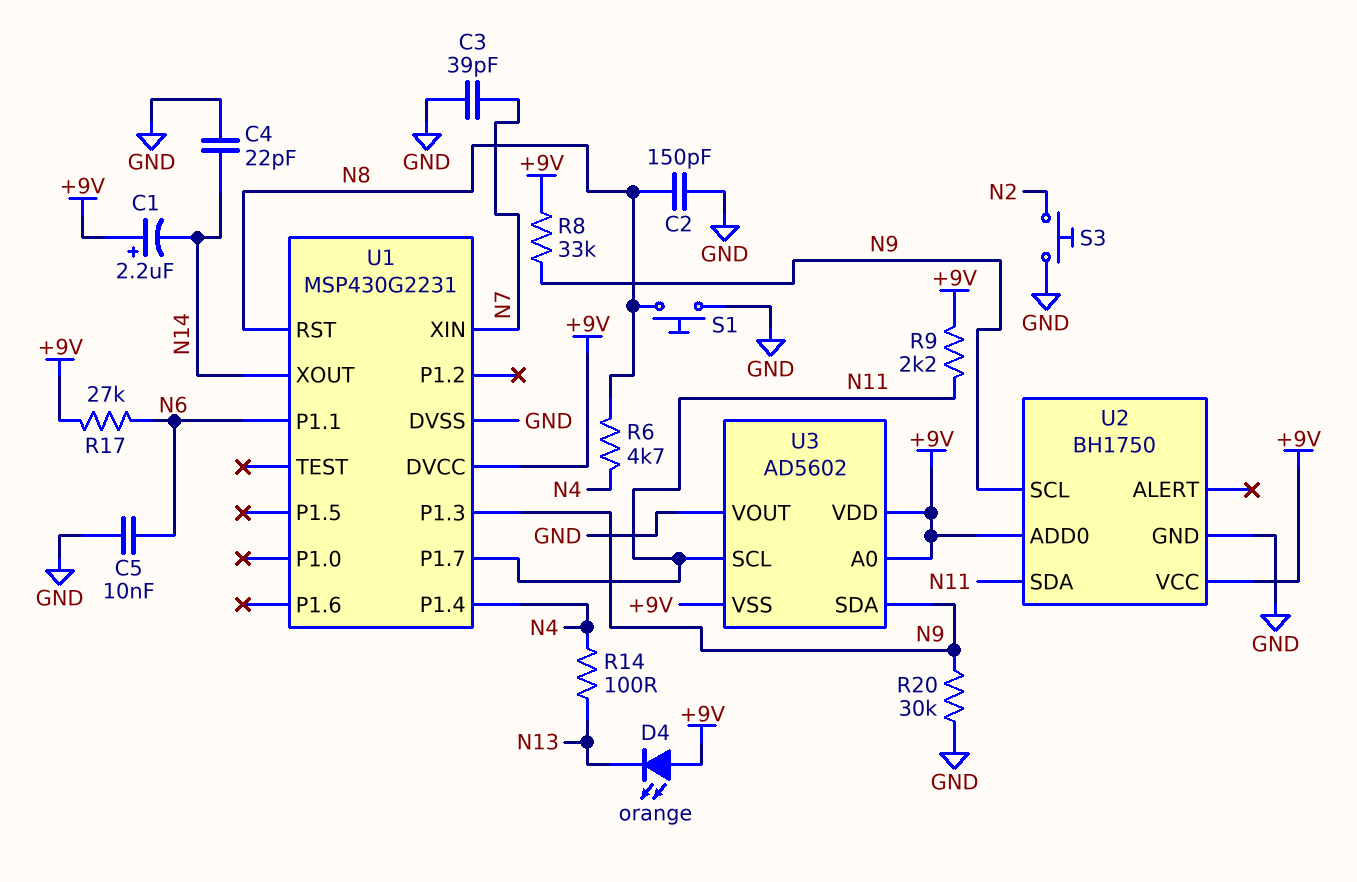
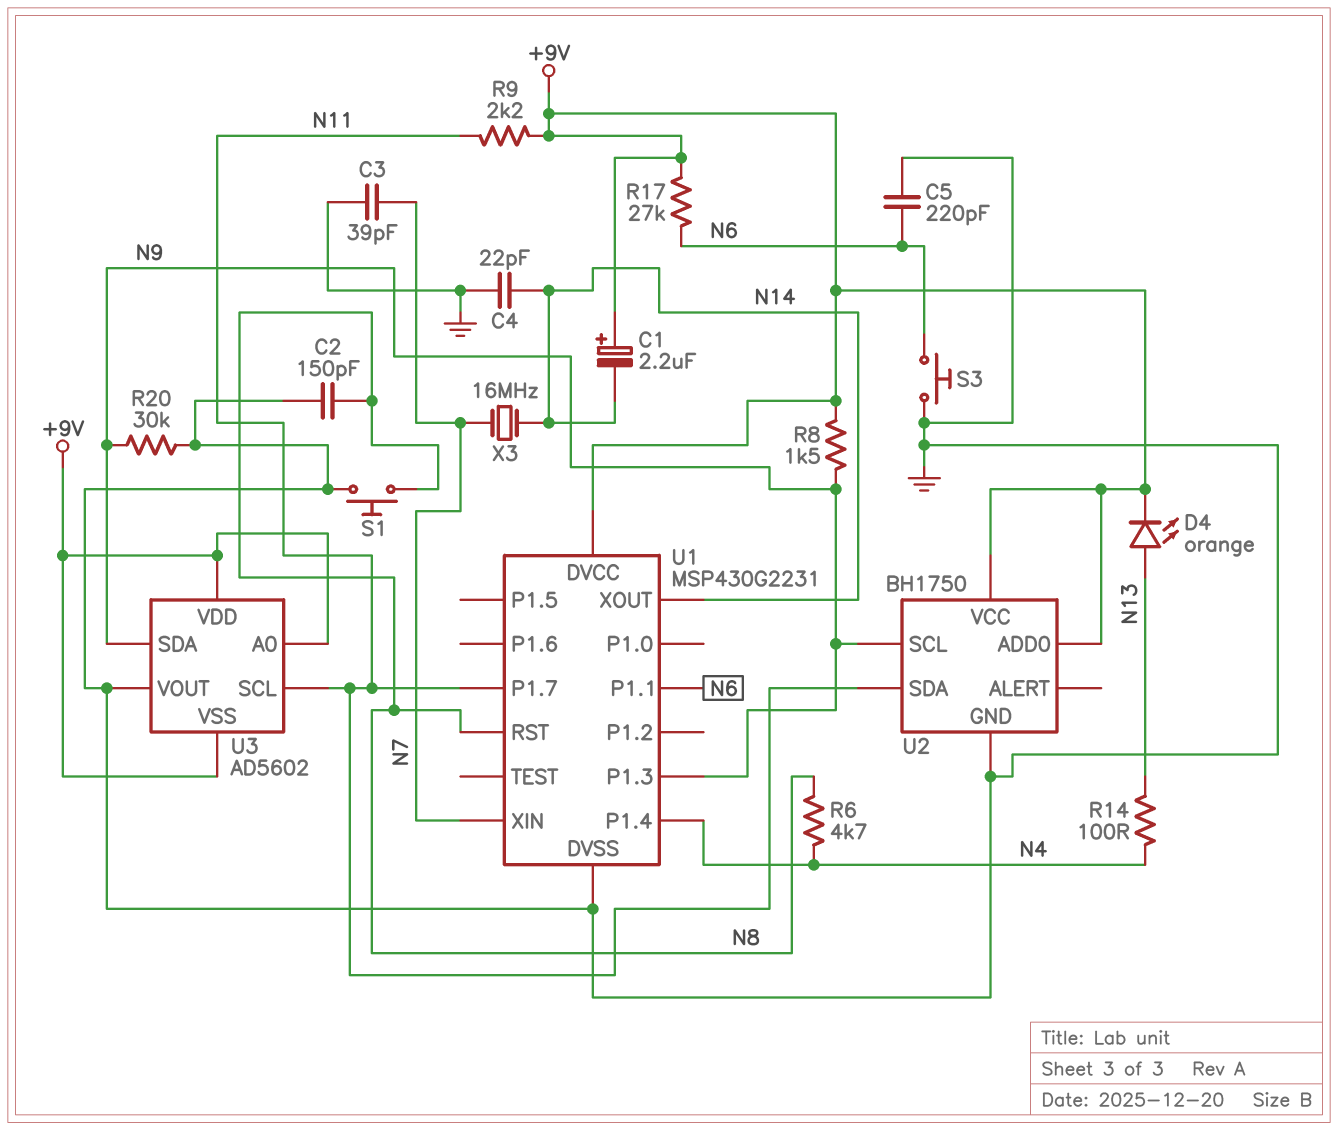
C5: 10nF (GND, N6) -> 220pF (GND, N6)
D4: LED orange (A +9V, K N13) -> LED orange (A N13, K +9V)
R8: 33k (+9V, N9) -> 1.5k (+9V, N9)
S3: button (GND, N2) -> button (GND, N6)
X3: none -> 16MHz (N7, N14)

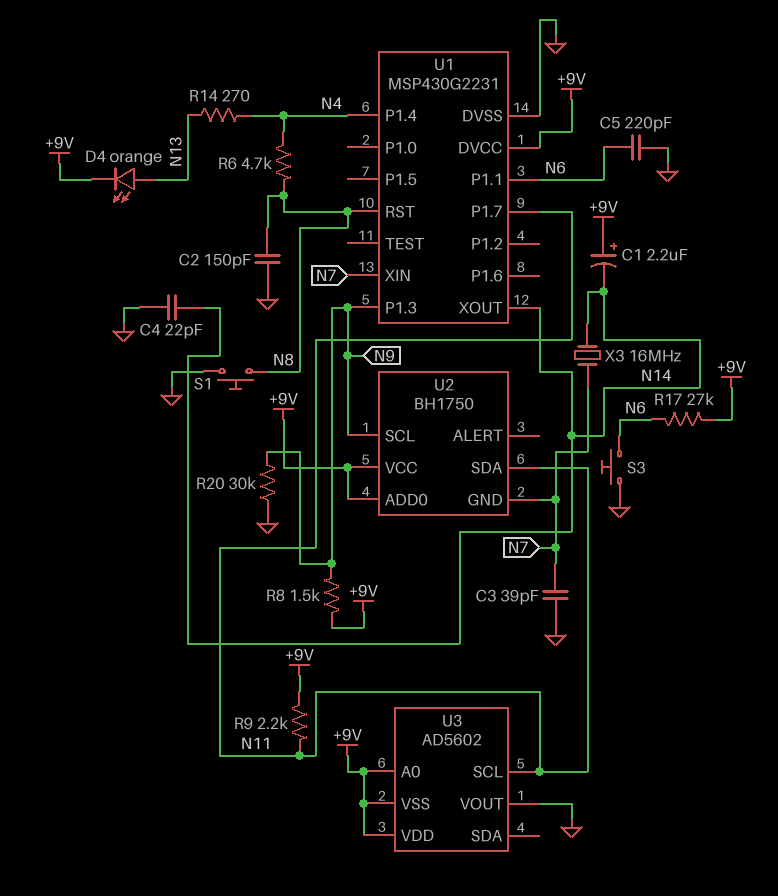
R14: 100 (N4, N13) -> 270 (N4, N13)
U2 pin GND: GND -> N7
U3 pin SDA: N9 -> none

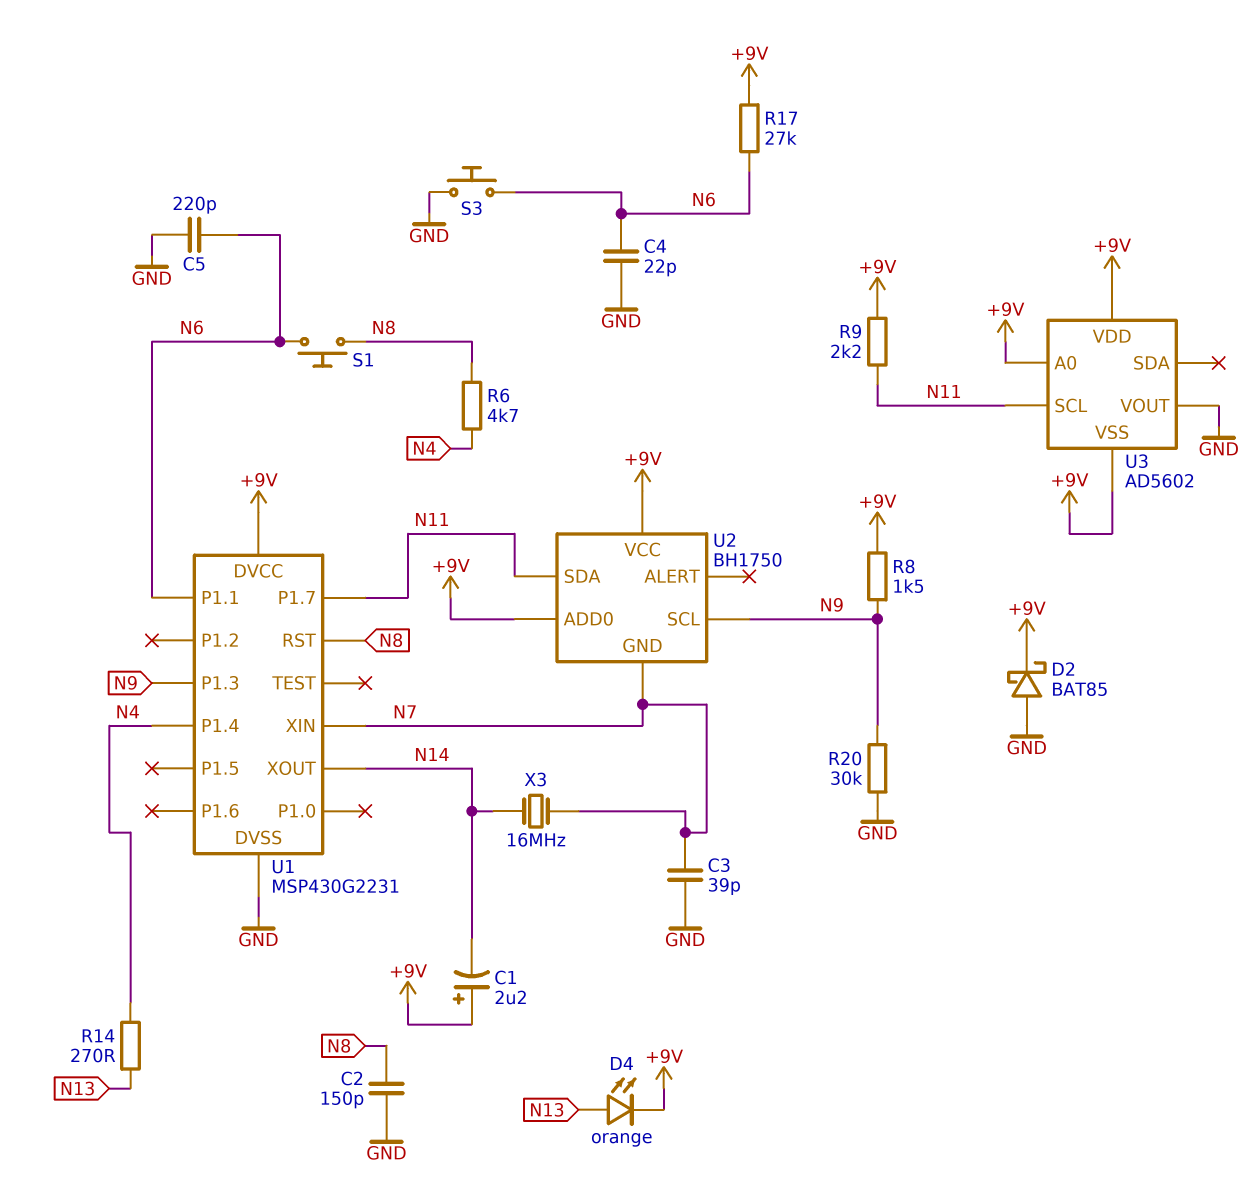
C4: 22pF (GND, N14) -> 22pF (GND, N6)
D2: none -> schottky BAT85 (A GND, K +9V)
S1: button (GND, N8) -> button (N6, N8)

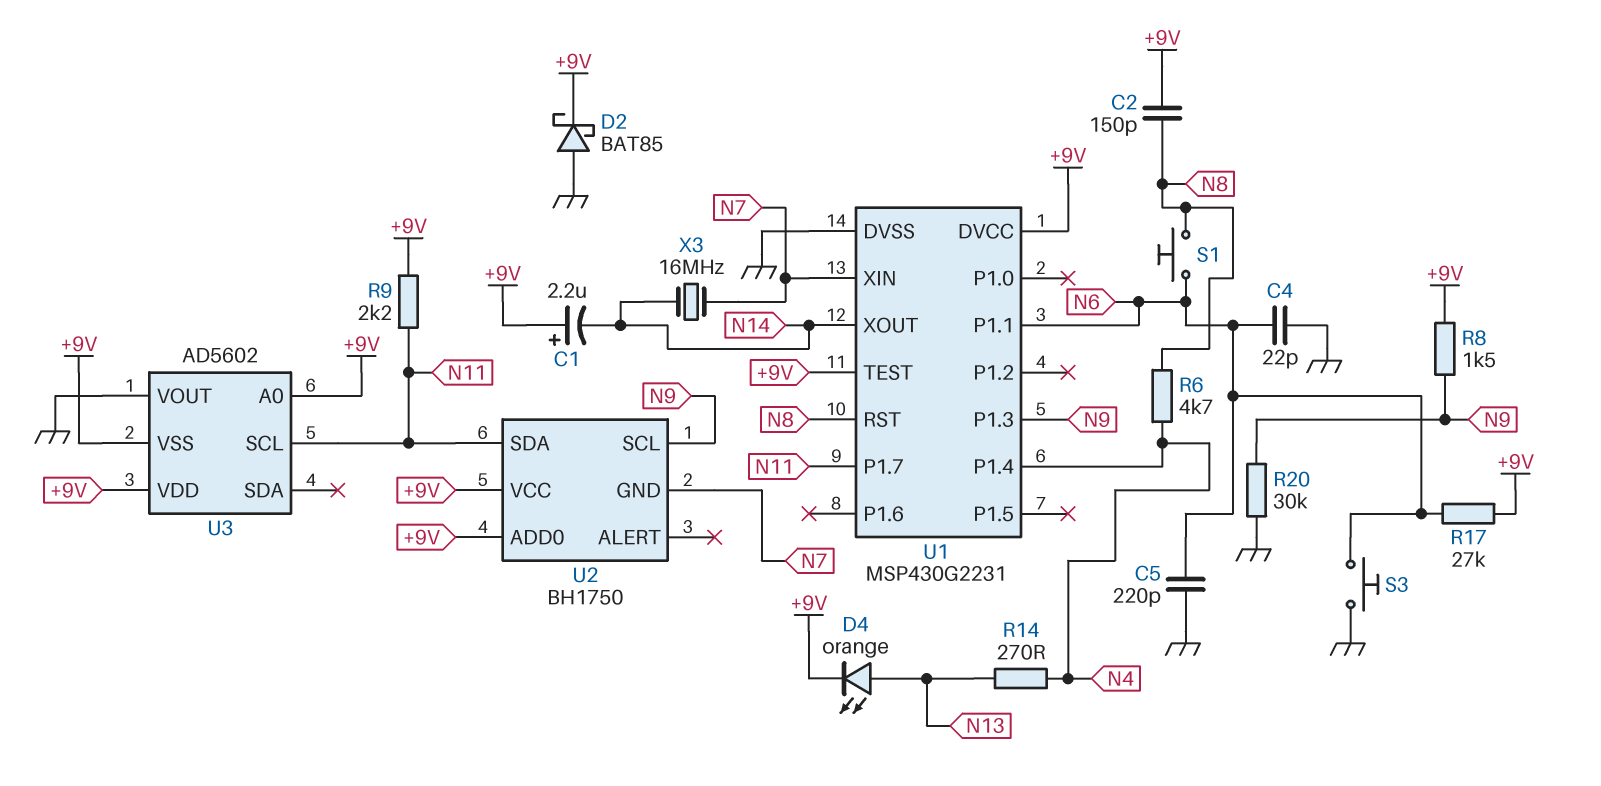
C2: 150pF (GND, N8) -> 150pF (+9V, N8)
C3: 39pF (GND, N7) -> none
U1 pin TEST: none -> +9V

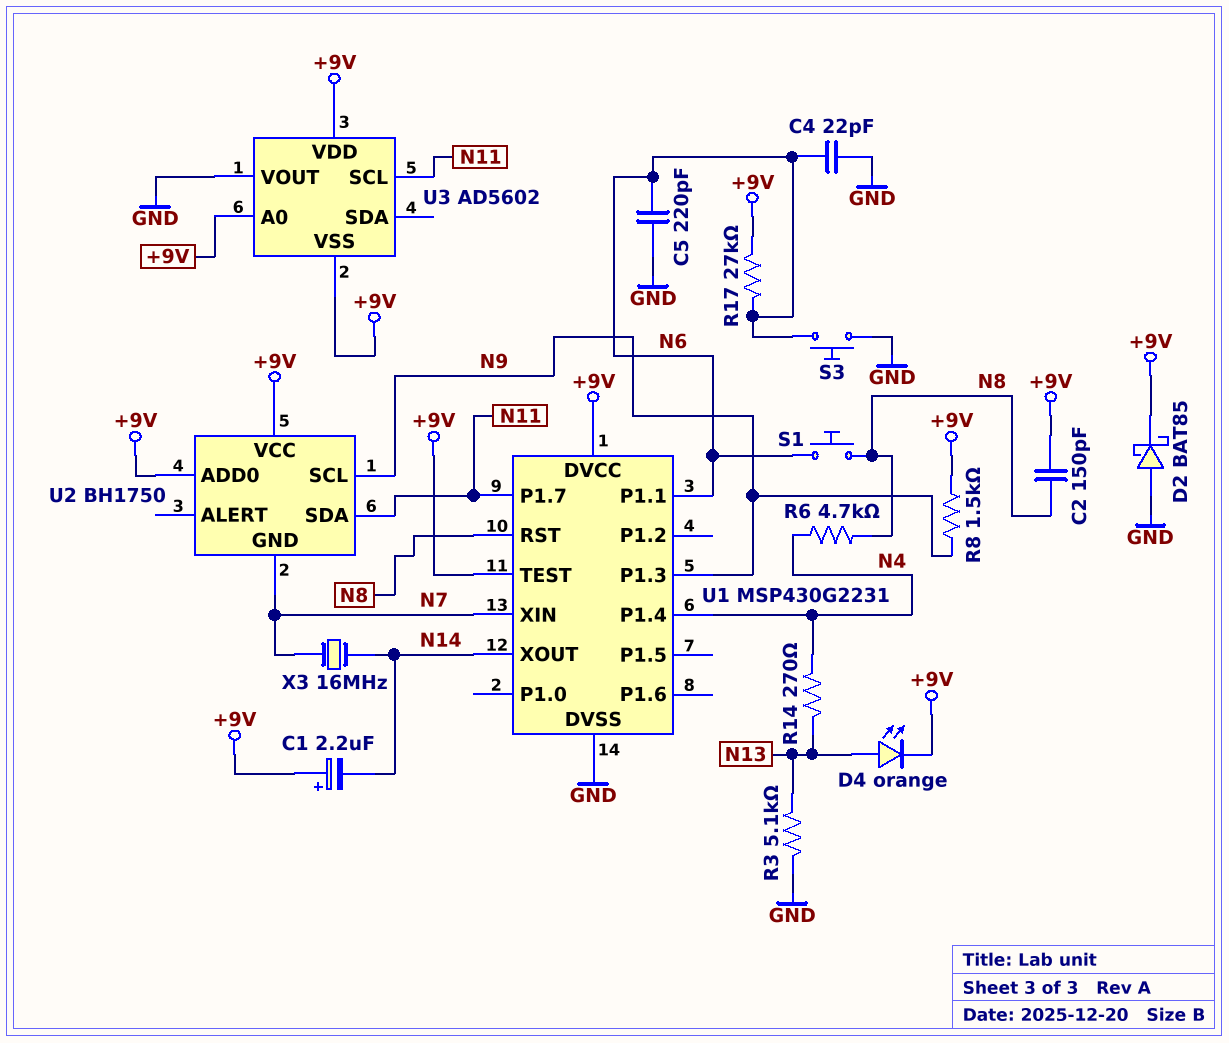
R3: none -> 5.1k (GND, N13)
R9: 2.2k (+9V, N11) -> none
R20: 30k (GND, N9) -> none

